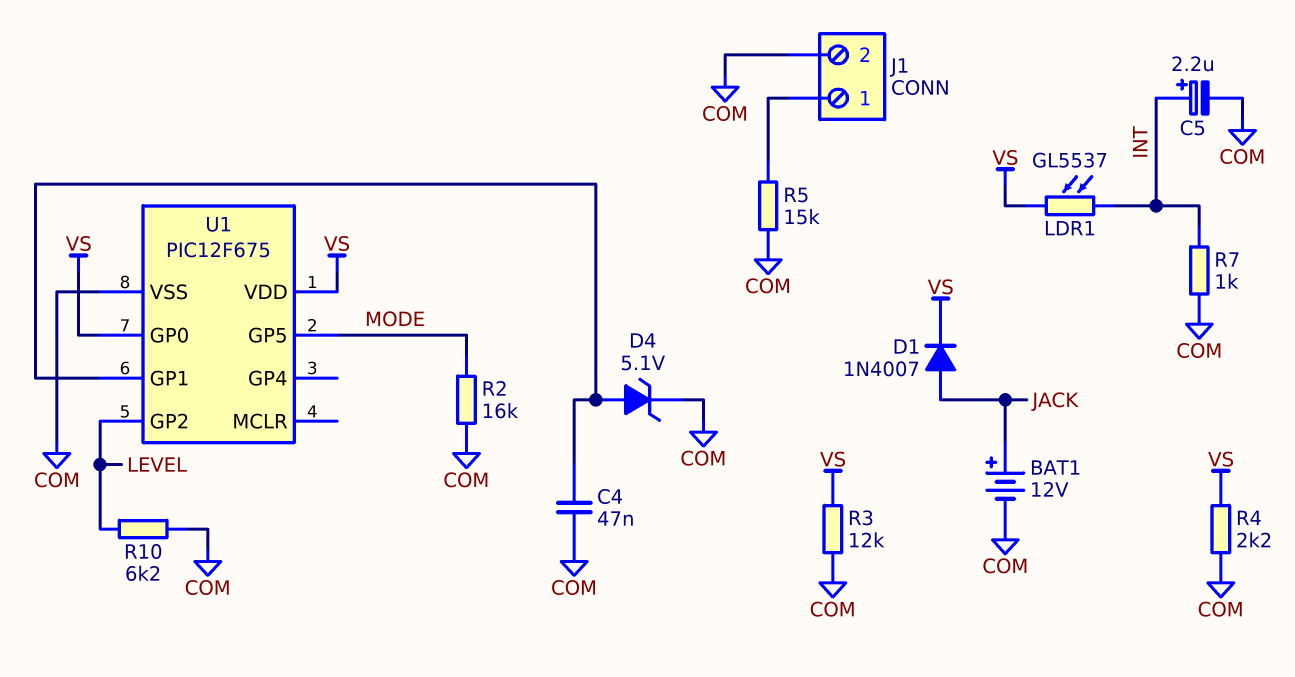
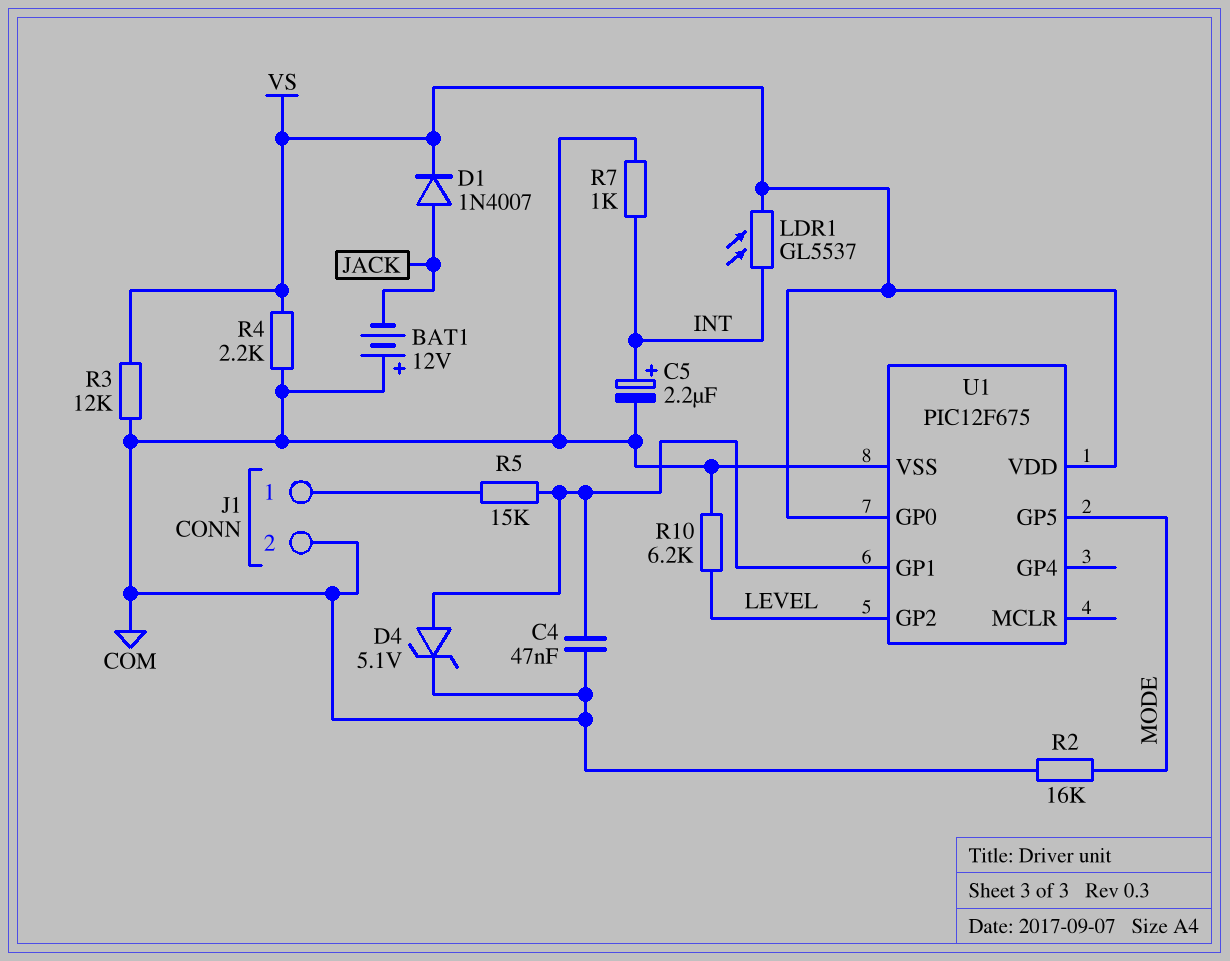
BAT1: 12V (plus JACK, minus COM) -> 12V (plus COM, minus JACK)
R5: 15k (COM, J1/1) -> 15k (J1/1, U1/GP1)

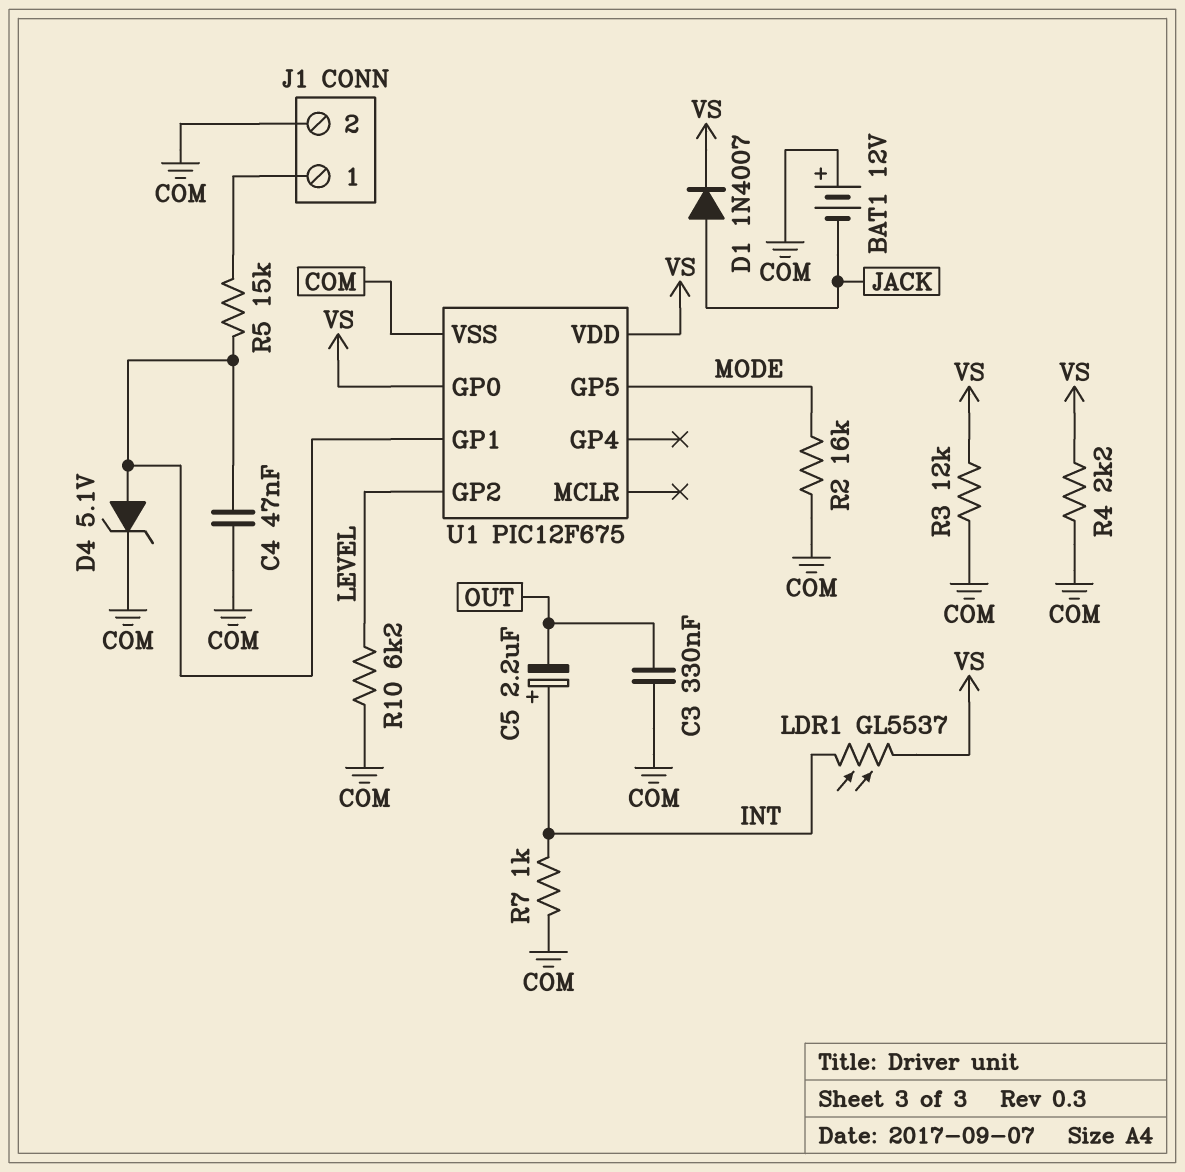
C3: none -> 330nF (COM, OUT)
C5: 2.2uF (plus INT, minus COM) -> 2.2uF (plus INT, minus OUT)

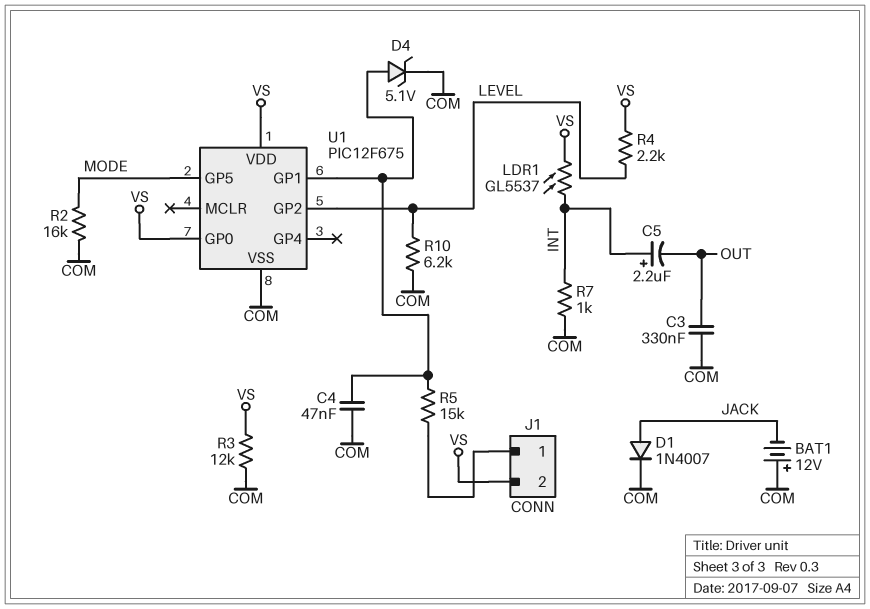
D1: diode 1N4007 (A JACK, K VS) -> diode 1N4007 (A JACK, K COM)
J1 pin 2: COM -> VS
R4: 2.2k (COM, VS) -> 2.2k (LEVEL, VS)

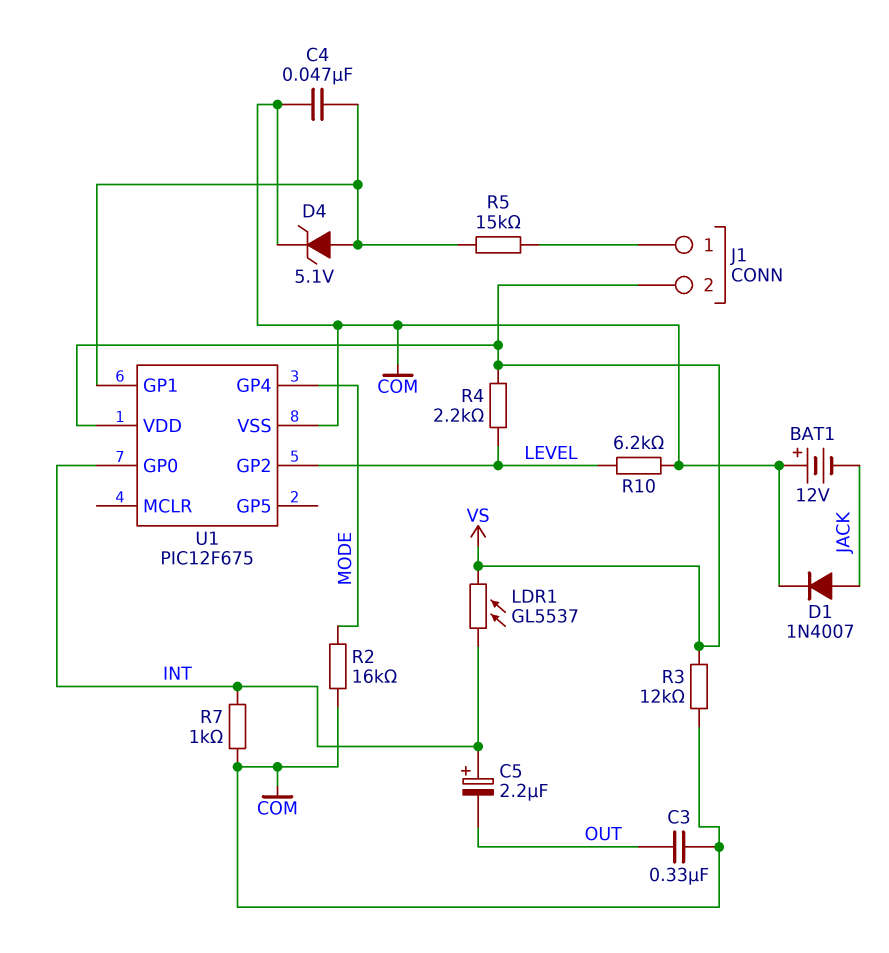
U1 pin GP0: VS -> INT
U1 pin GP4: none -> MODE
U1 pin GP5: MODE -> none

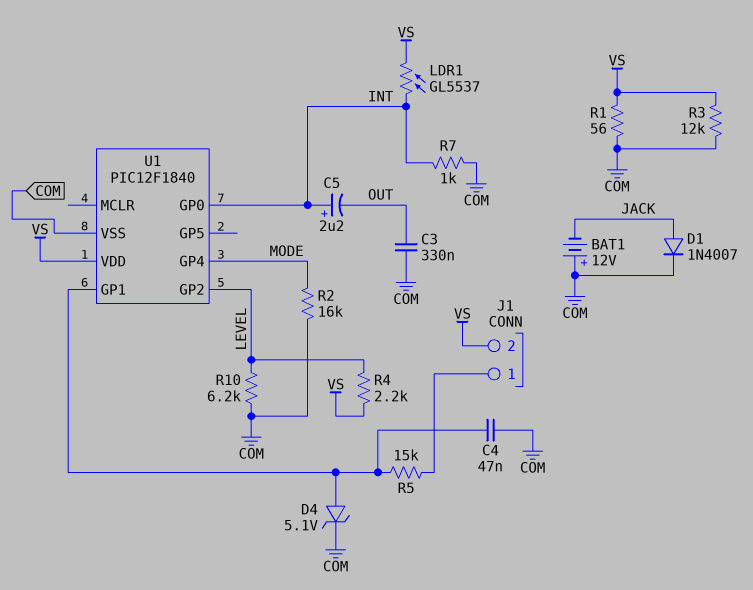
R1: none -> 56 (COM, VS)
U1: PIC12F675 -> PIC12F1840

